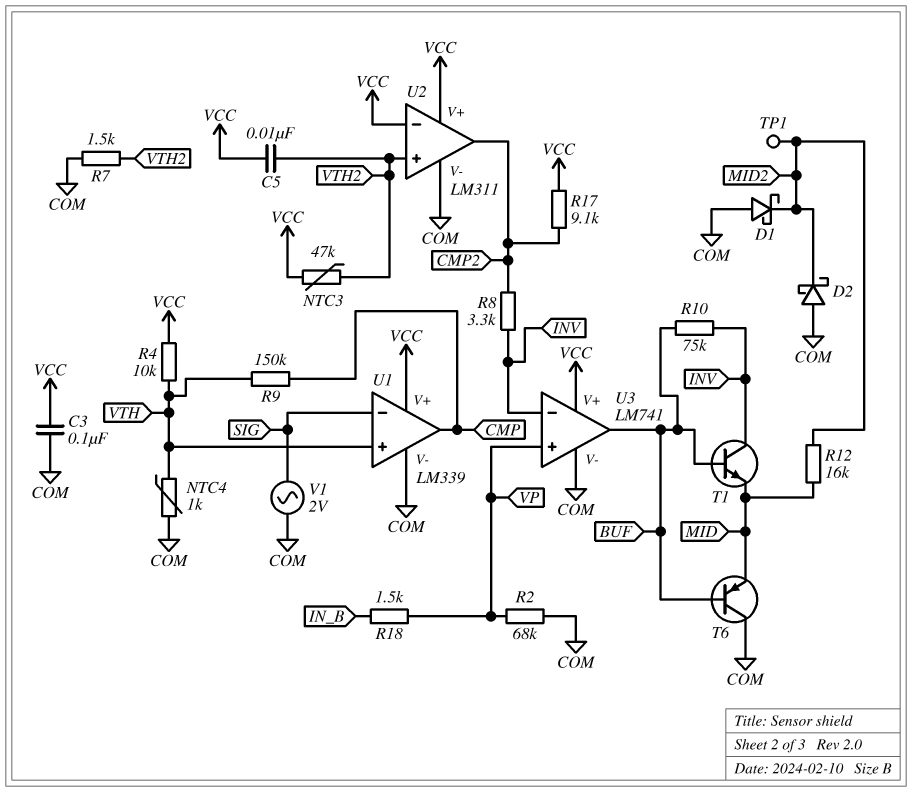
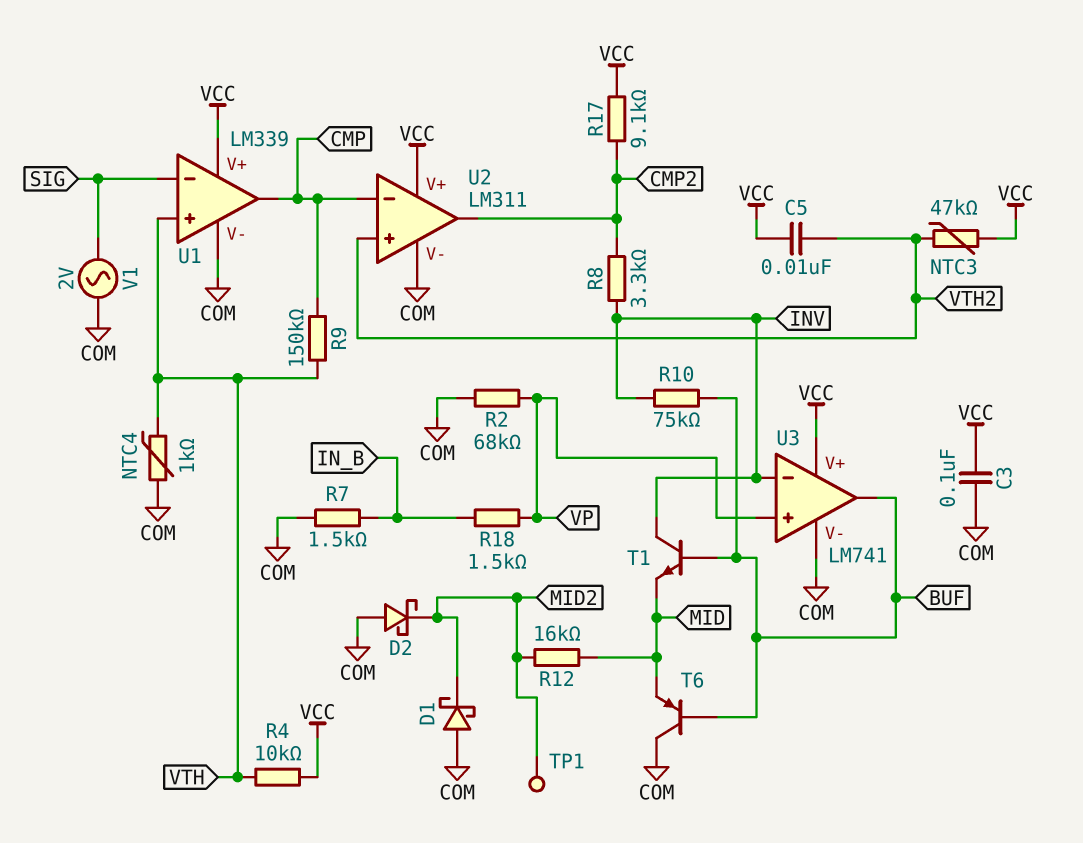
R7: 1.5k (COM, VTH2) -> 1.5k (COM, IN_B)
U2 pin in-: VCC -> CMP

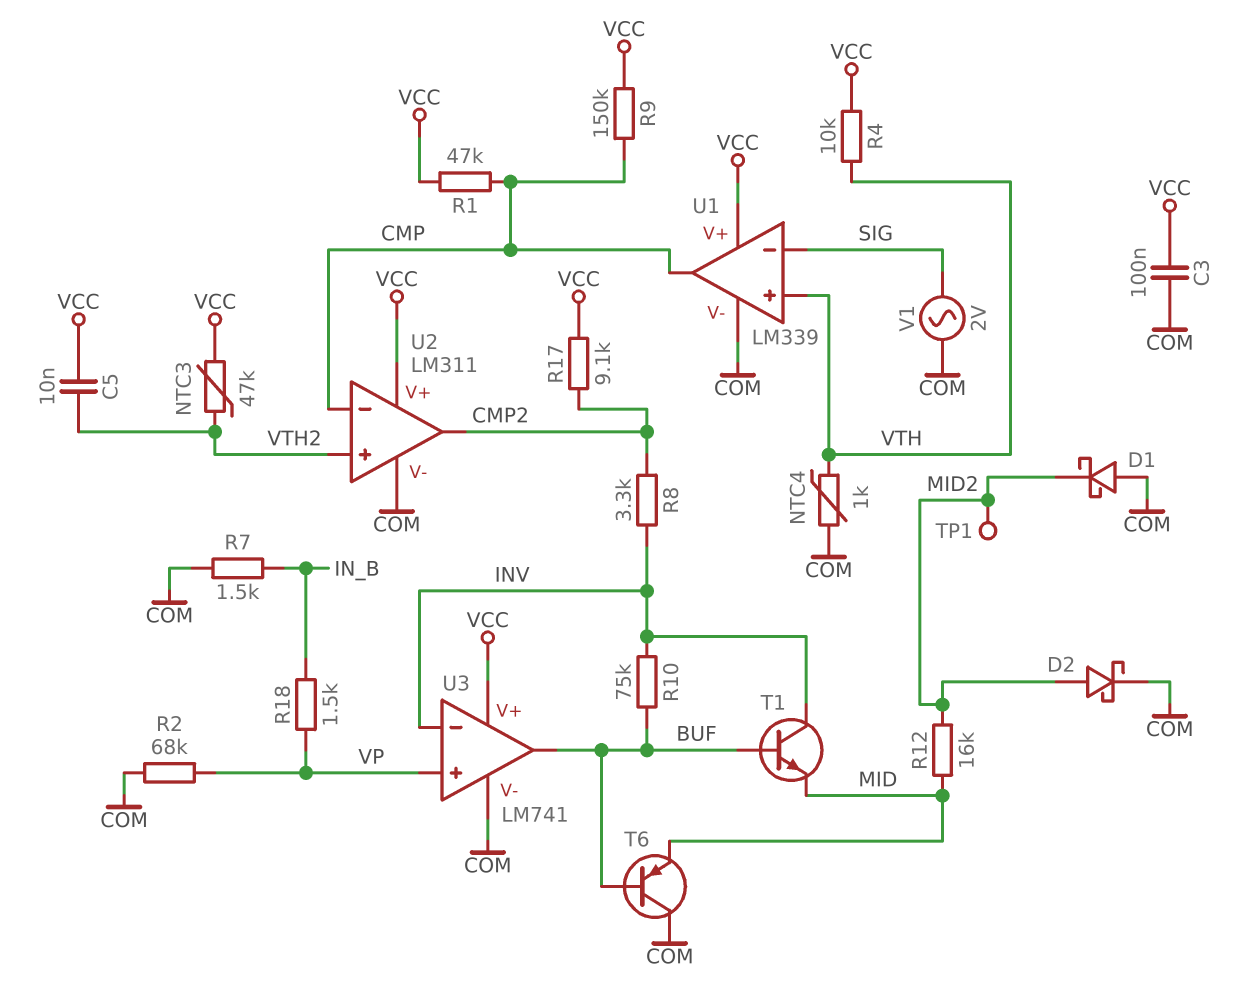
D2: schottky (A COM, K MID2) -> schottky (A MID2, K COM)
R1: none -> 47k (CMP, VCC)
R9: 150k (CMP, VTH) -> 150k (CMP, VCC)

